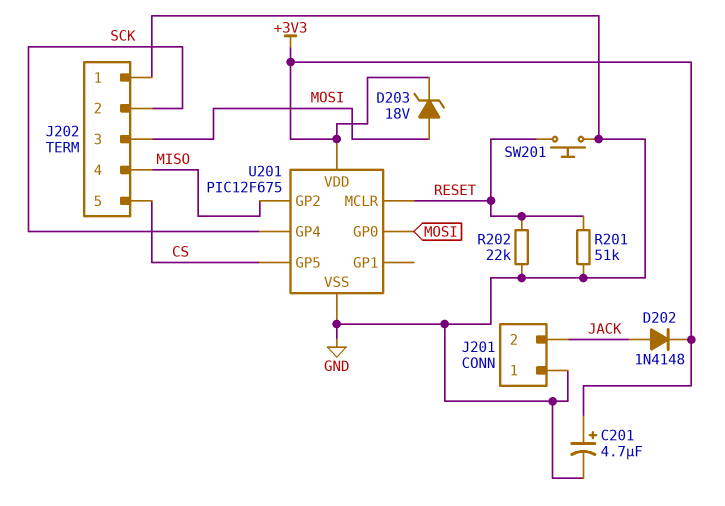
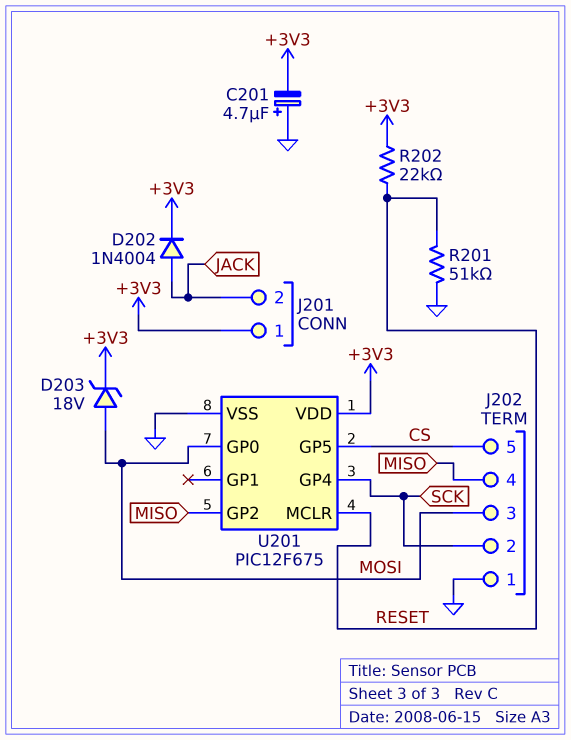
C201: 4.7uF (plus +3V3, minus GND) -> 4.7uF (plus GND, minus +3V3)
D202: diode 1N4148 (A JACK, K +3V3) -> diode 1N4004 (A JACK, K +3V3)
J201 pin 1: GND -> +3V3
R202: 22k (GND, RESET) -> 22k (+3V3, RESET)
SW201: button (GND, RESET) -> none

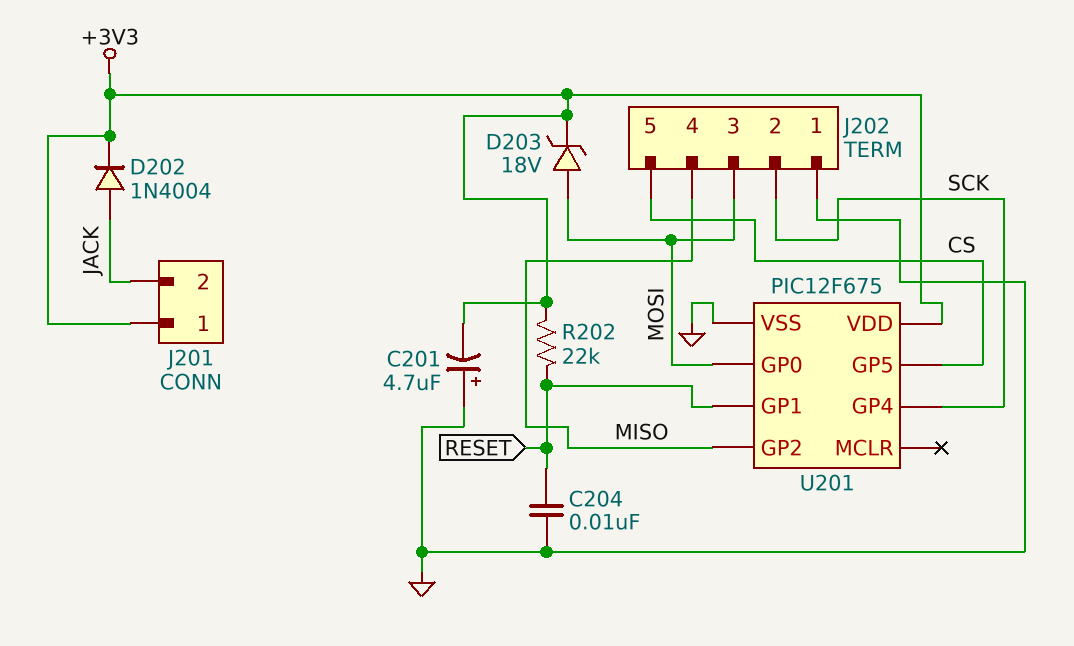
C204: none -> 10nF (GND, RESET)
R201: 51k (GND, RESET) -> none
U201 pin GP1: none -> RESET
U201 pin MCLR: RESET -> none

